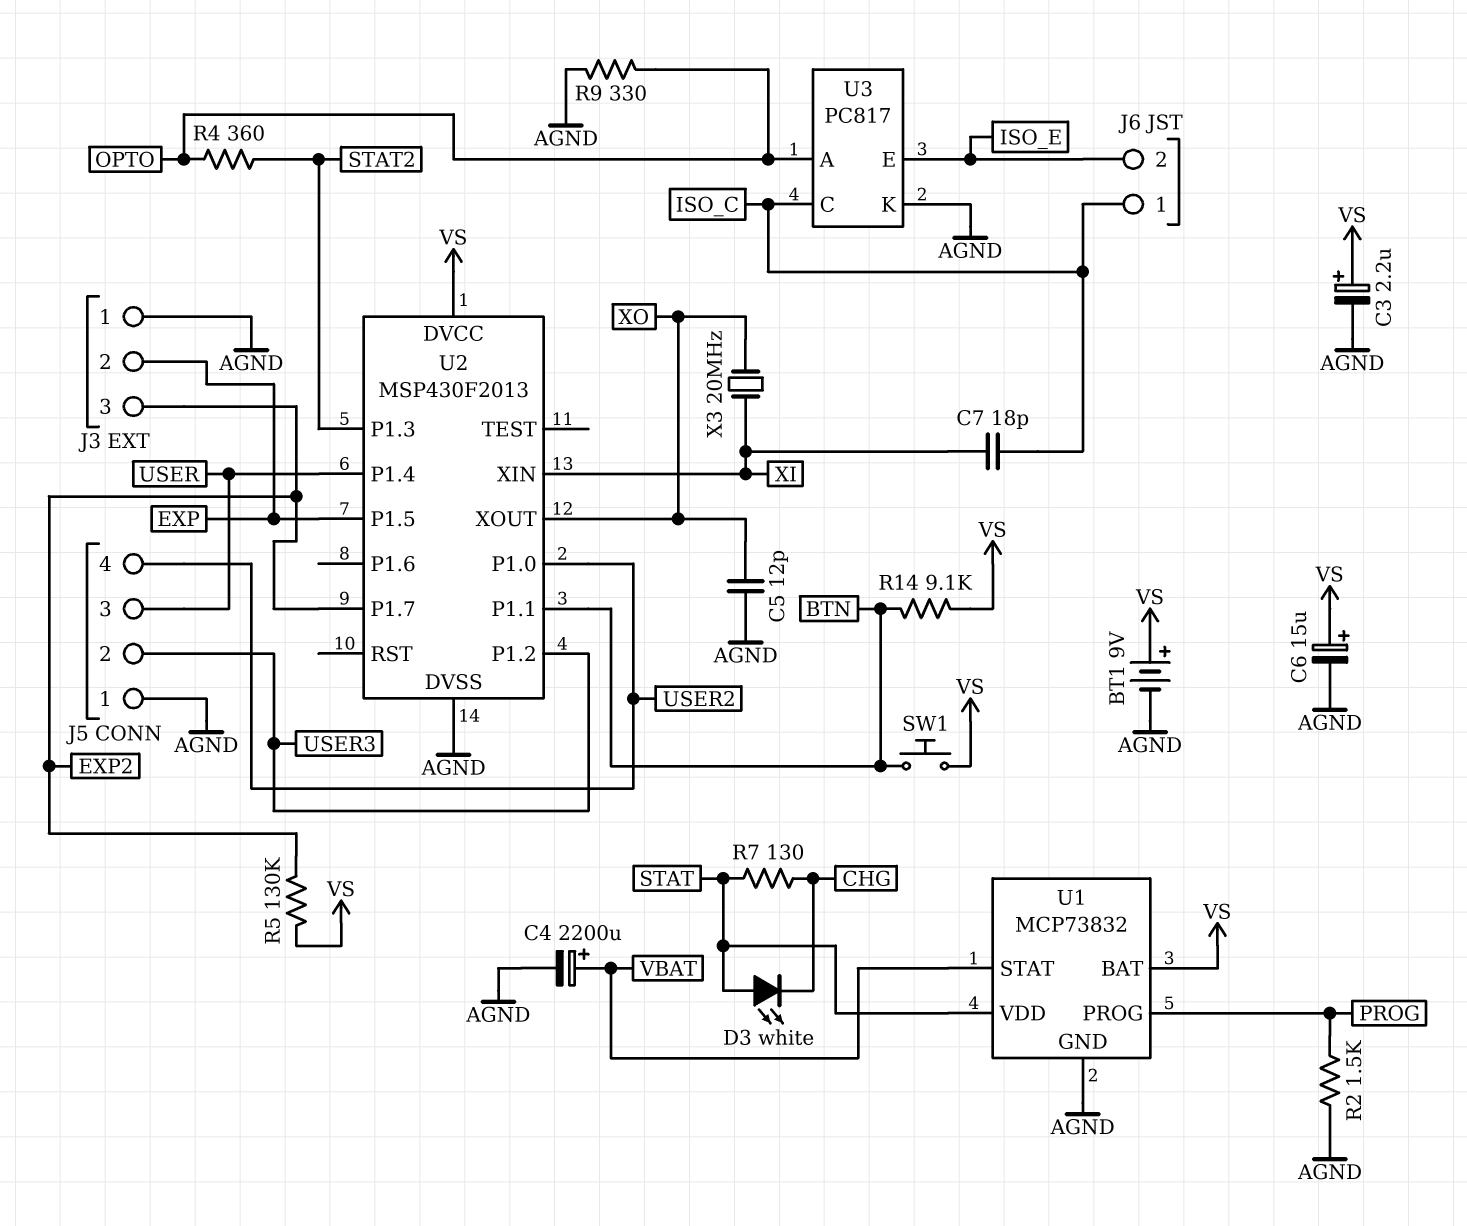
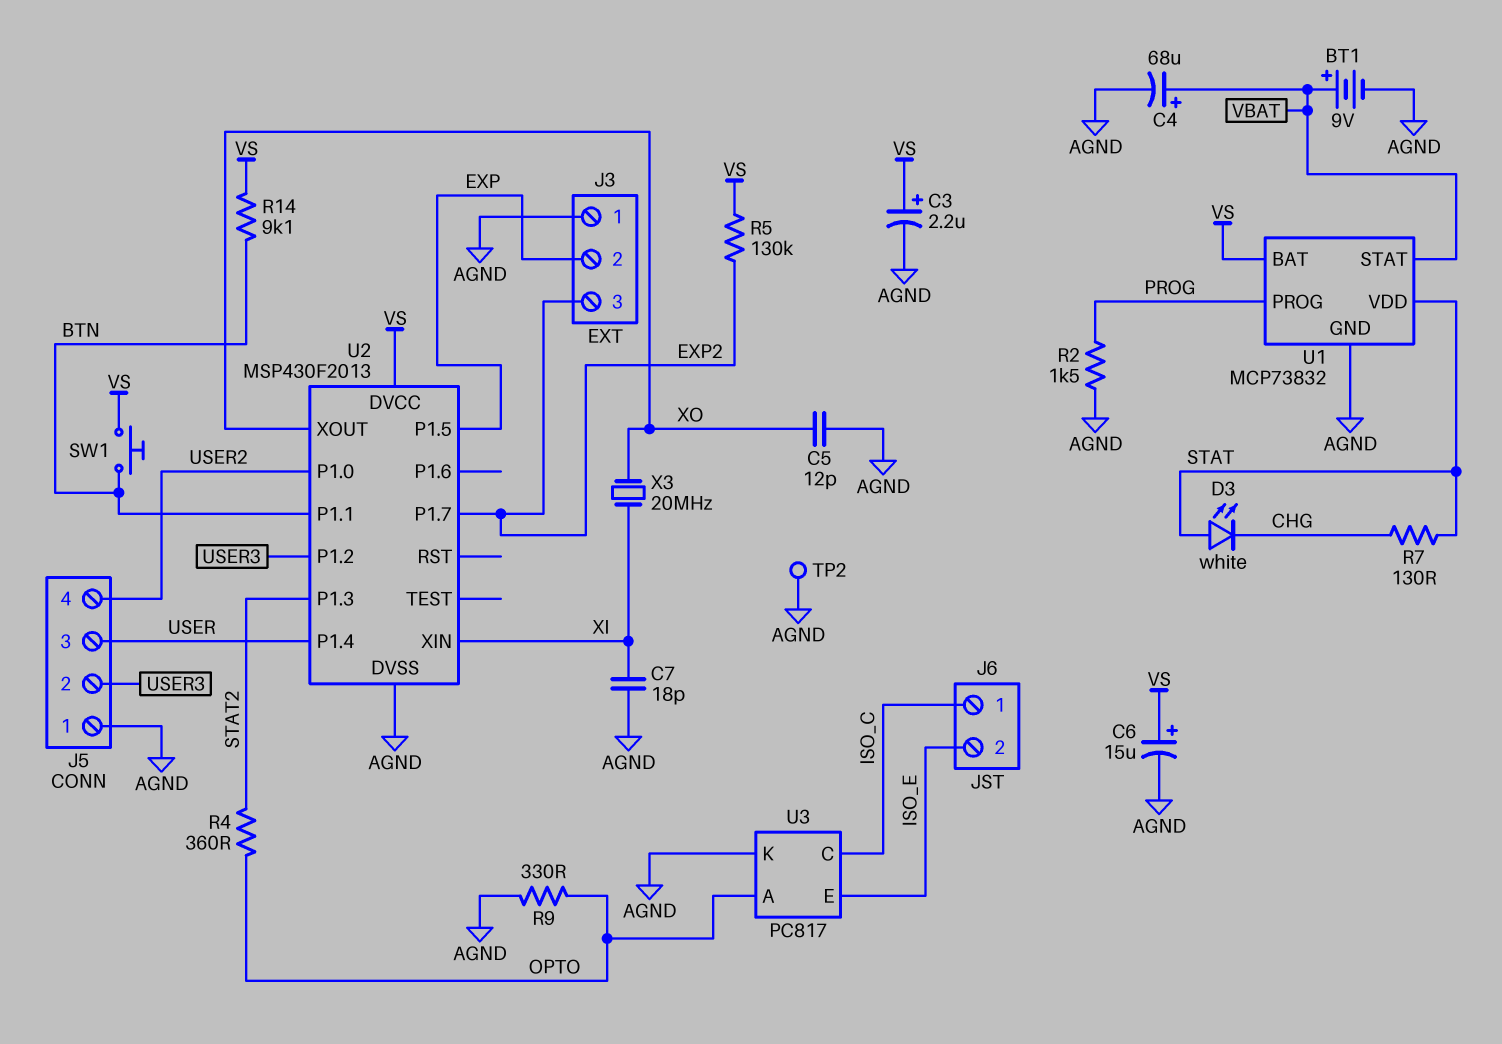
BT1: 9V (plus VS, minus AGND) -> 9V (plus VBAT, minus AGND)
C4: 2200uF (plus VBAT, minus AGND) -> 68uF (plus VBAT, minus AGND)
C7: 18pF (ISO_C, XI) -> 18pF (AGND, XI)
TP2: none -> test point (AGND)

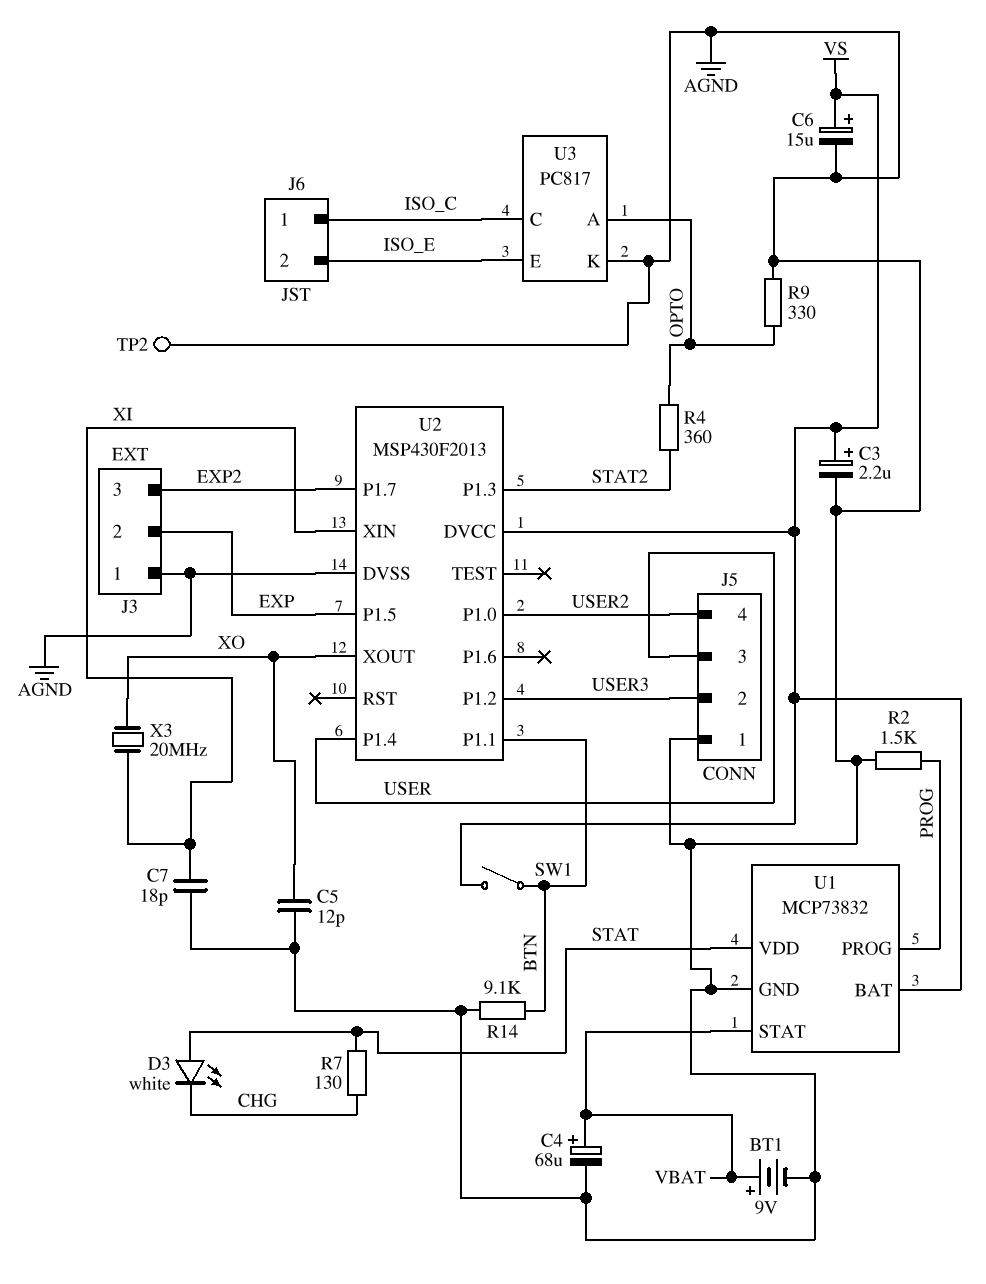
R5: 130k (EXP2, VS) -> none
R14: 9.1k (BTN, VS) -> 9.1k (AGND, BTN)
SW1: button (BTN, VS) -> switch (BTN, VS)

